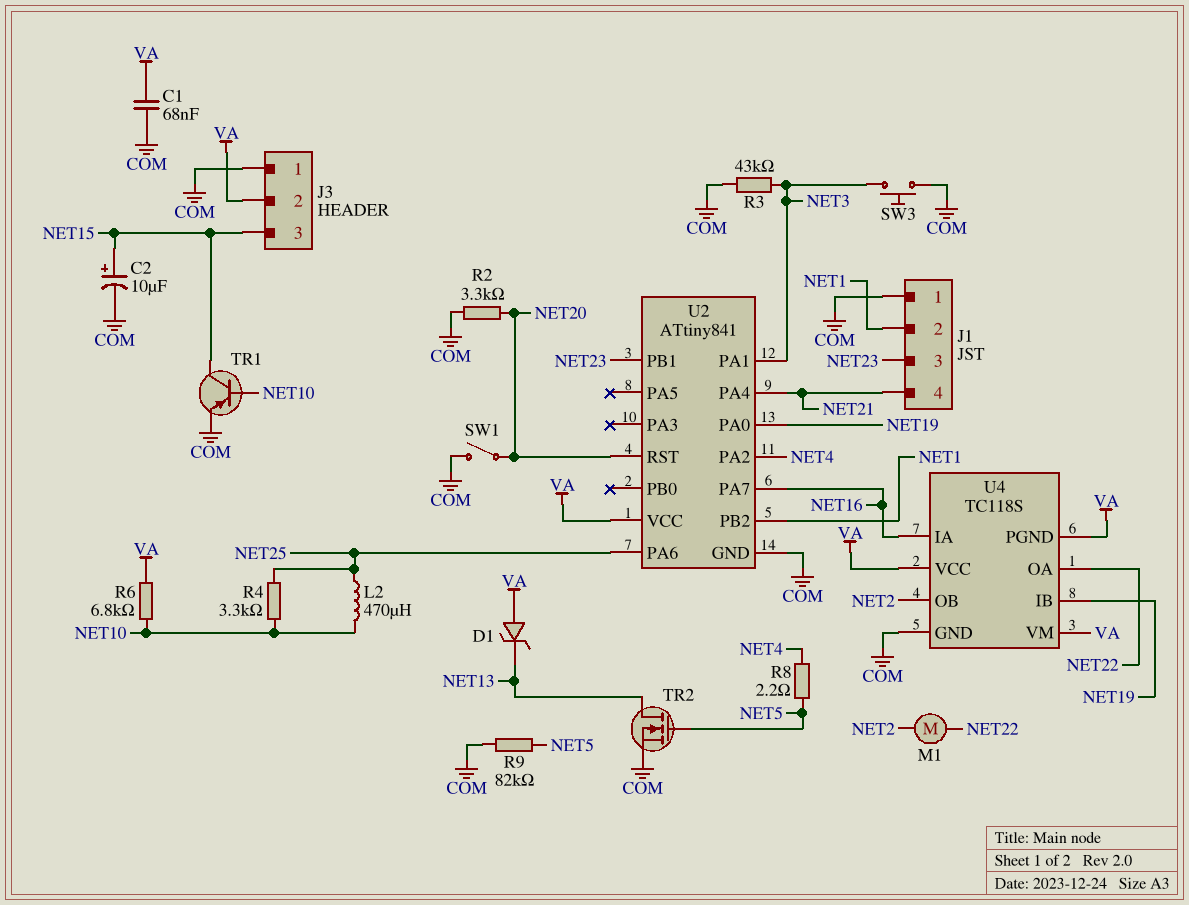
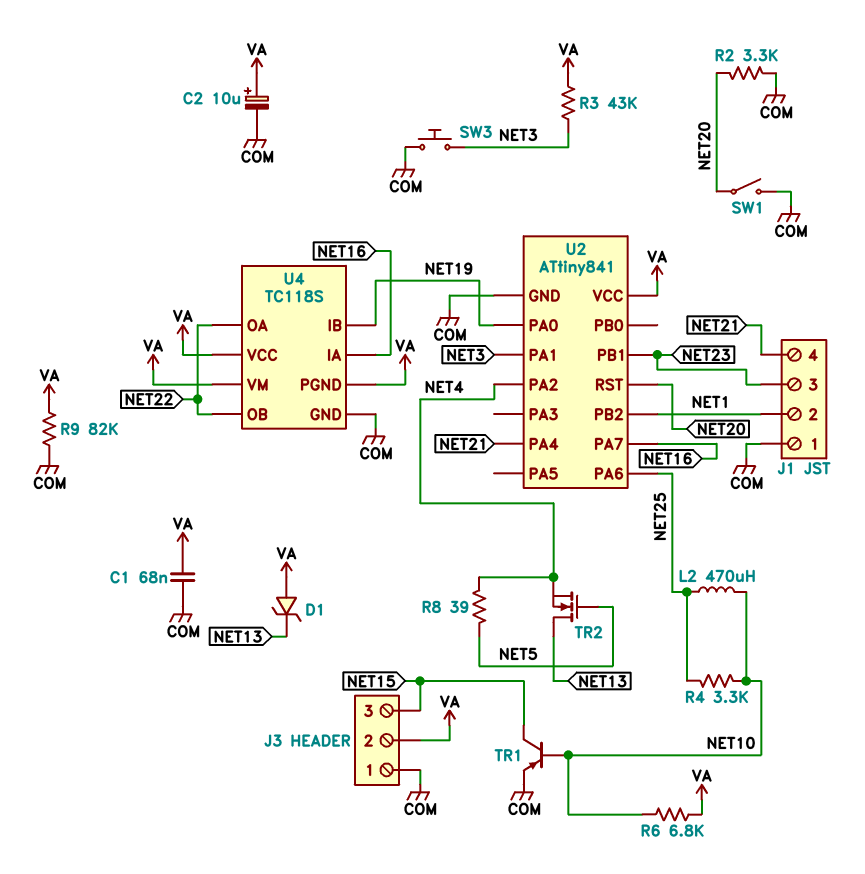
C2: 10uF (plus NET15, minus COM) -> 10uF (plus VA, minus COM)
M1: motor (NET2, NET22) -> none
R3: 43k (COM, NET3) -> 43k (NET3, VA)
R8: 2.2 (NET4, NET5) -> 39 (NET4, NET5)
R9: 82k (COM, NET5) -> 82k (COM, VA)
TR2: NMOS (G NET5, D NET13, S COM) -> NMOS (G NET5, D NET13, S NET4)
U4 pin OB: NET2 -> NET22

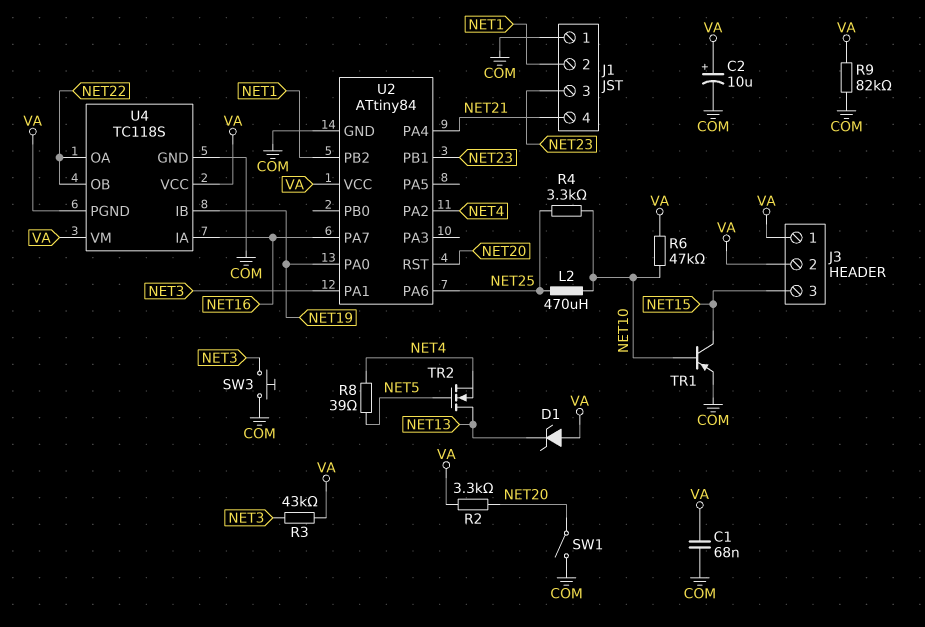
J3 pin 1: COM -> VA
R2: 3.3k (COM, NET20) -> 3.3k (NET20, VA)
R6: 6.8k (NET10, VA) -> 47k (NET10, VA)
U2: ATtiny841 -> ATtiny84

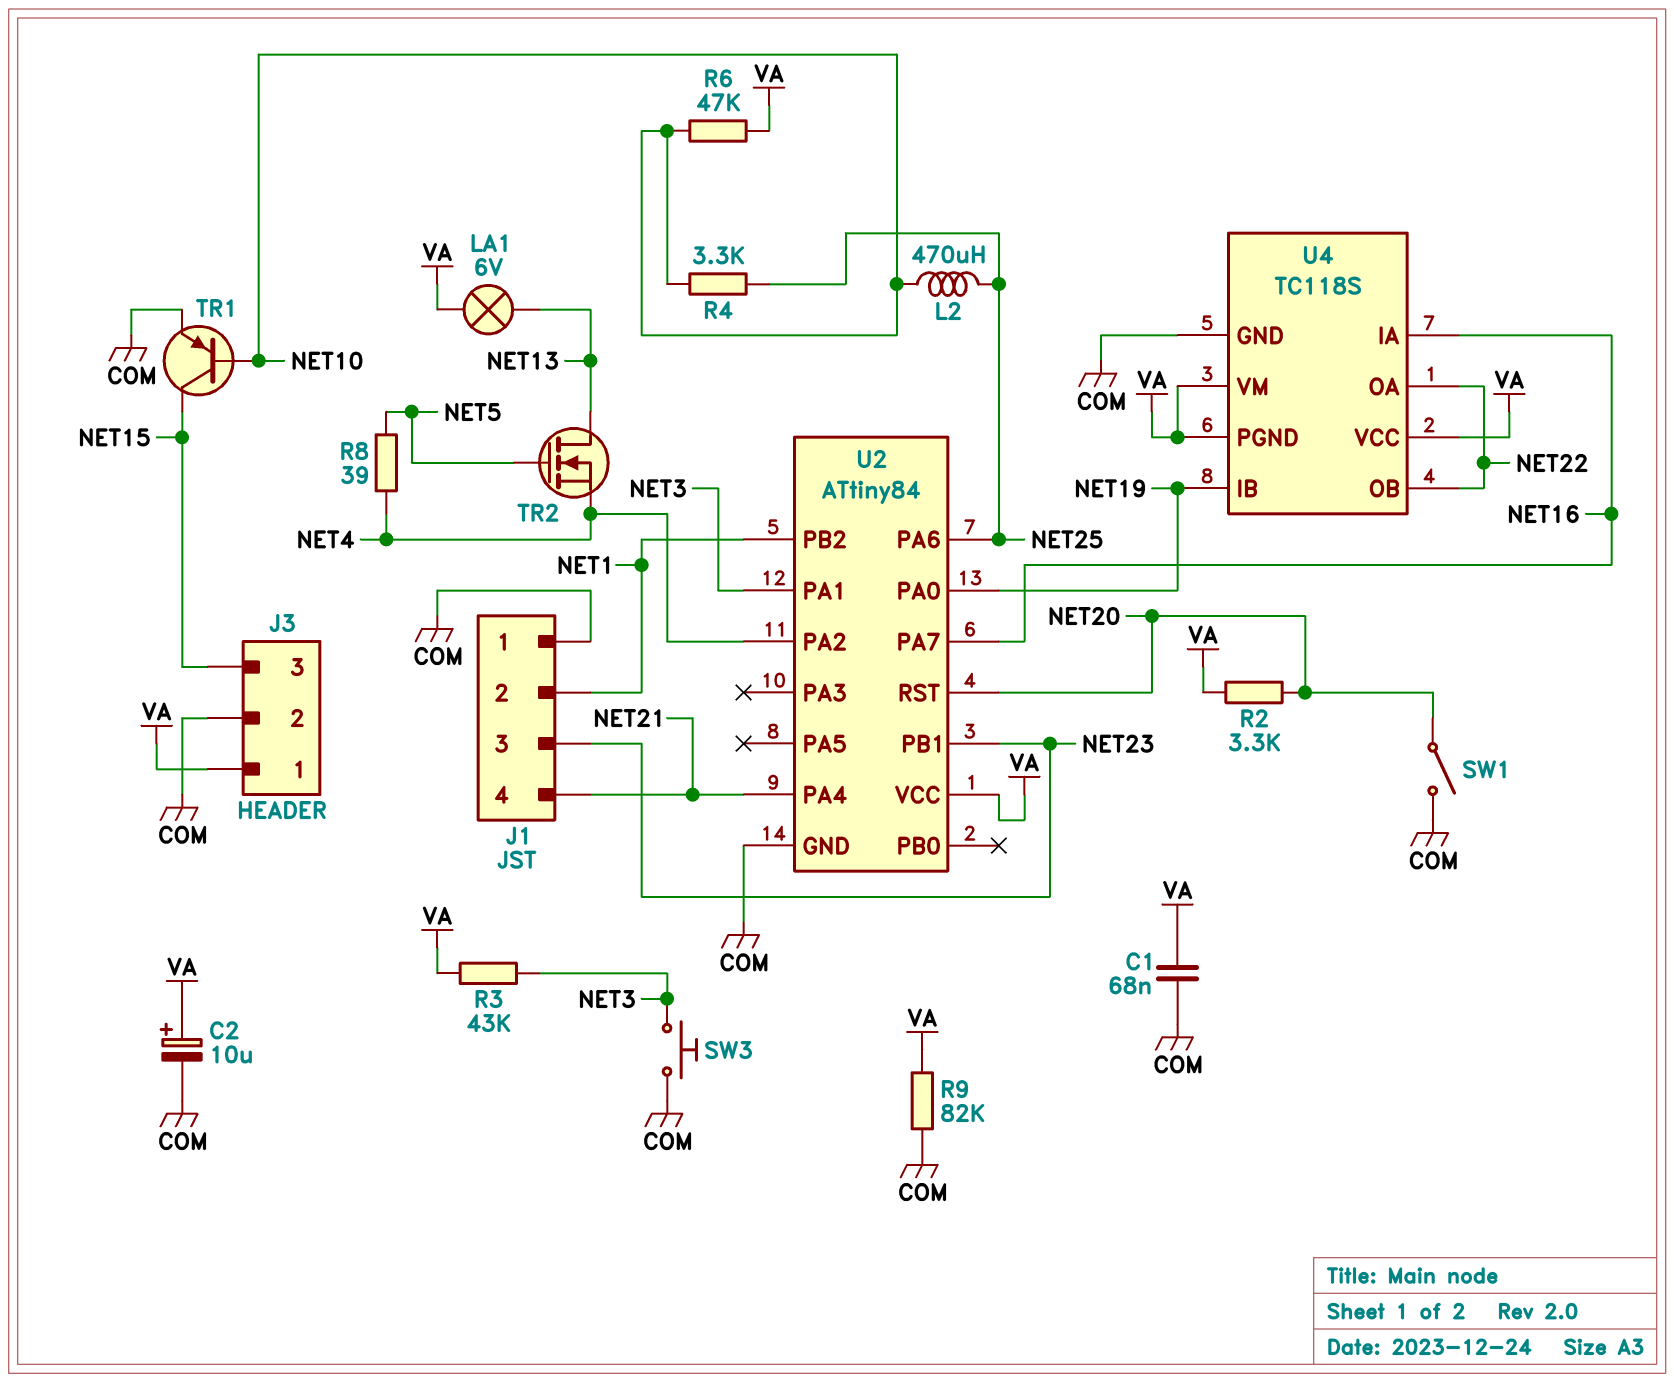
D1: zener (A VA, K NET13) -> none
J3 pin 2: VA -> COM
LA1: none -> lamp 6V (NET13, VA)

